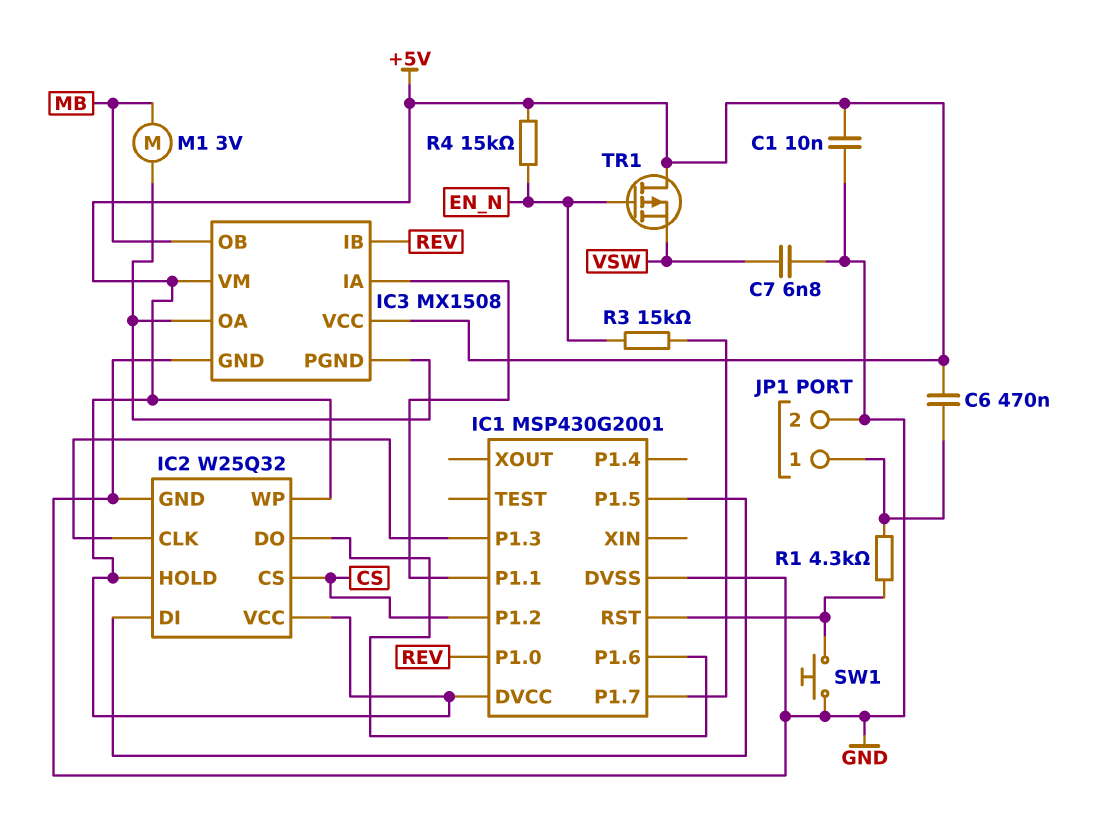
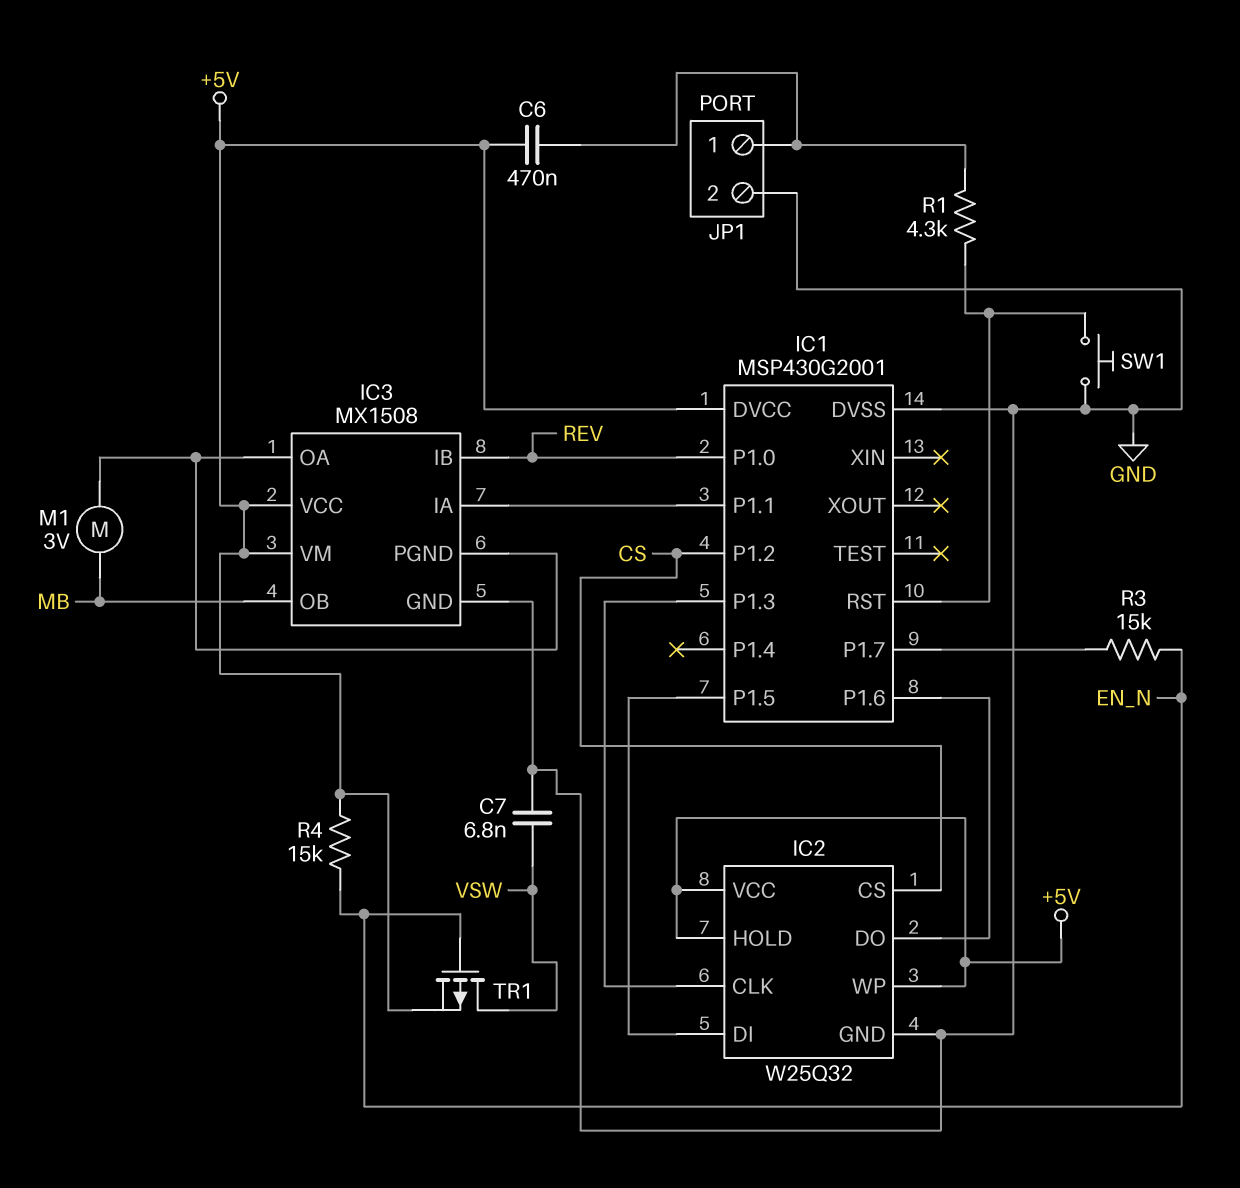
C1: 10nF (+5V, GND) -> none
TR1: PMOS (G EN_N, D +5V, S VSW) -> PMOS (G EN_N, D VSW, S +5V)

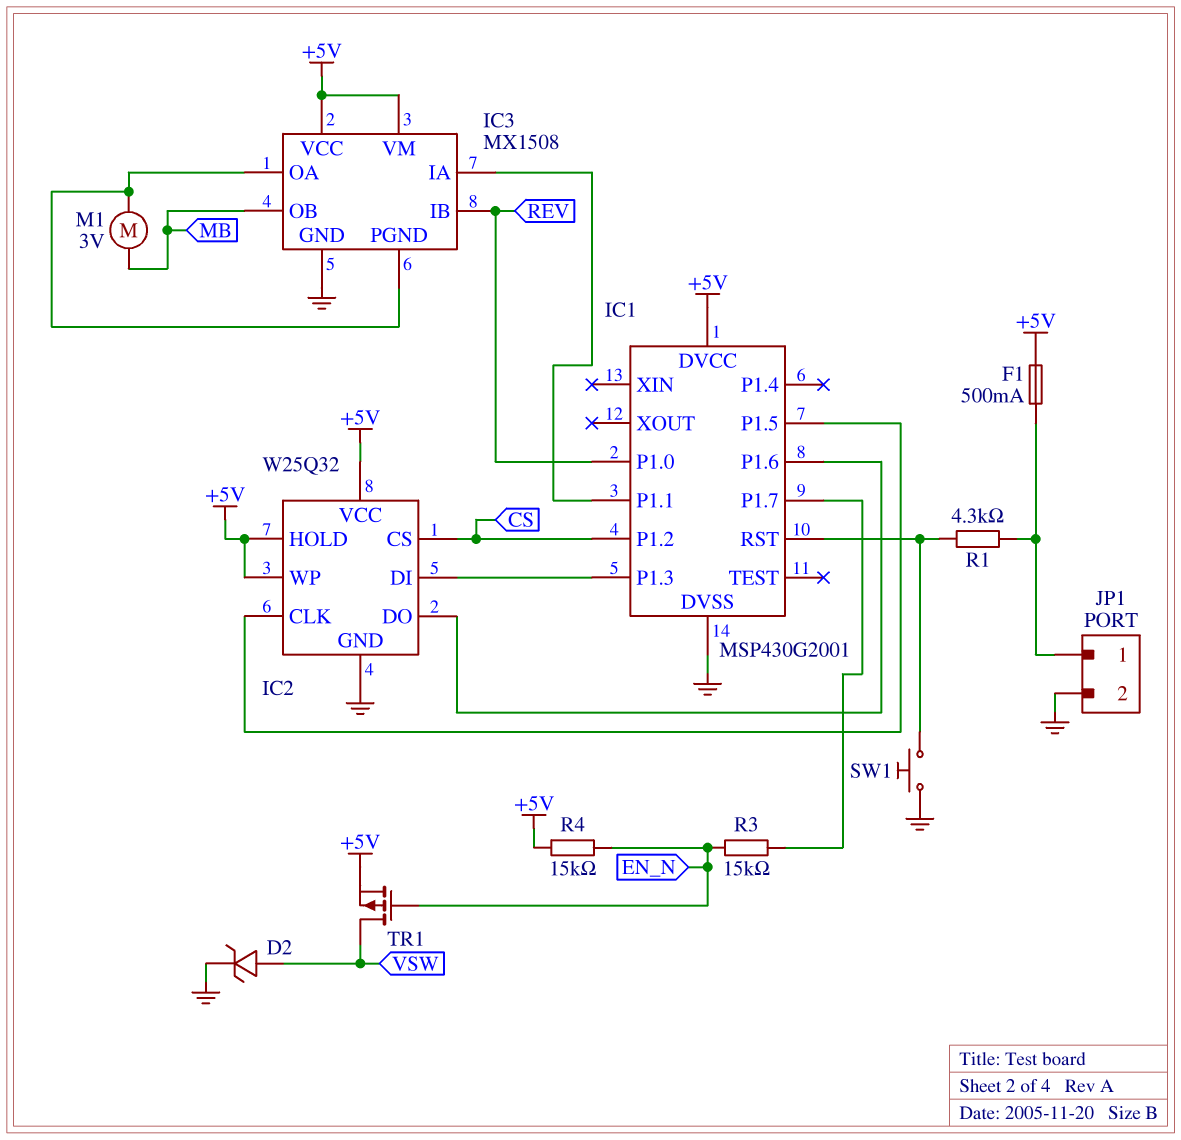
C6: 470nF (+5V, JP1/1) -> none
C7: 6.8nF (GND, VSW) -> none
D2: none -> zener (A VSW, K GND)
F1: none -> 500mA (+5V, JP1/1)
IC2 pin CLK: IC1/P1.3 -> IC1/P1.5
IC2 pin DI: IC1/P1.5 -> IC1/P1.3

